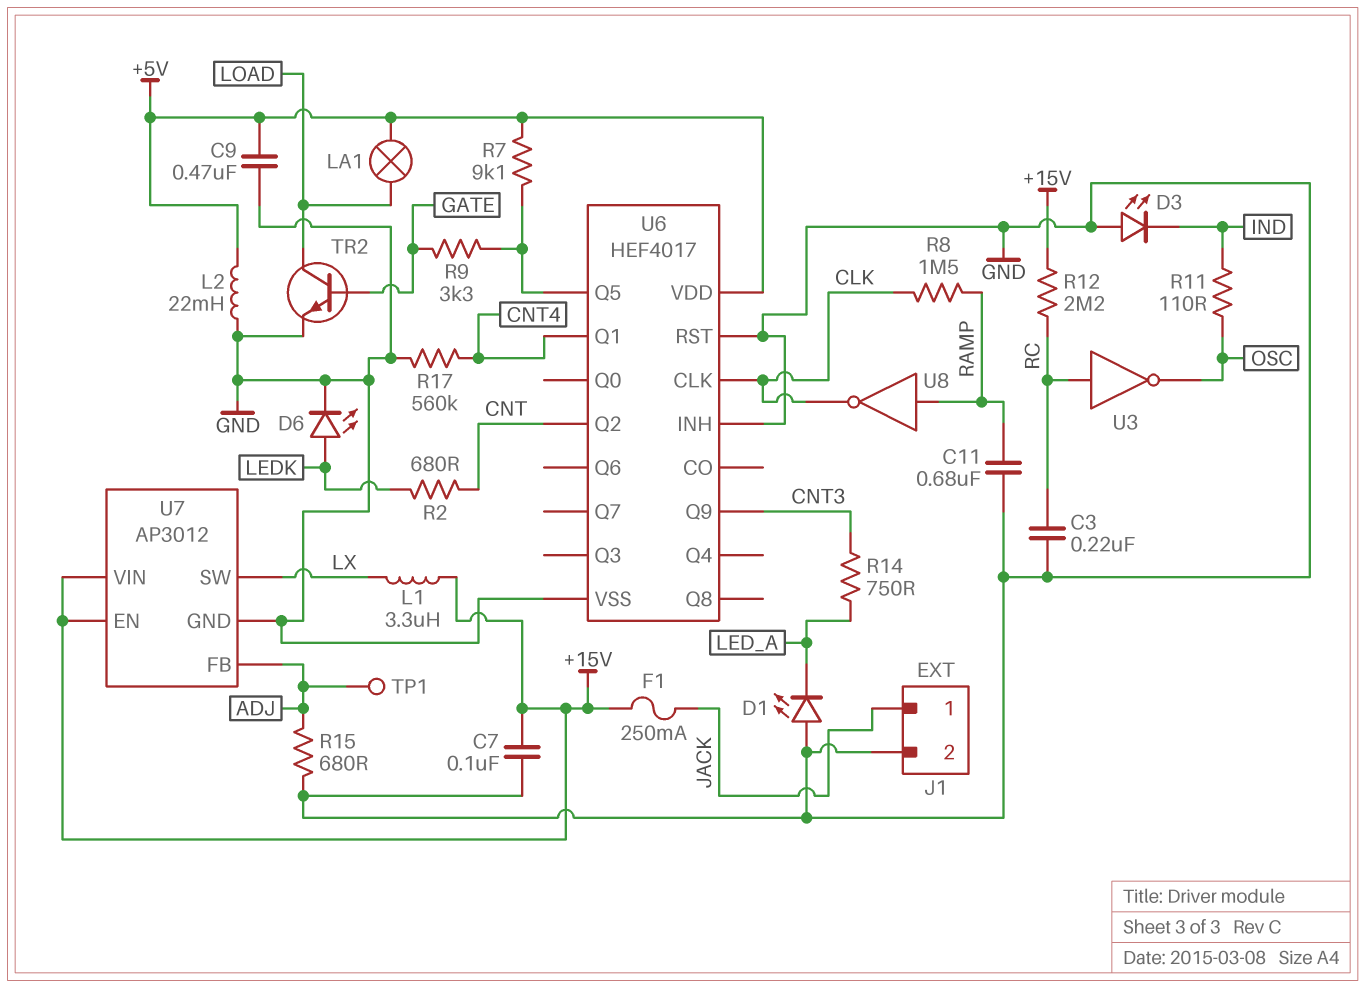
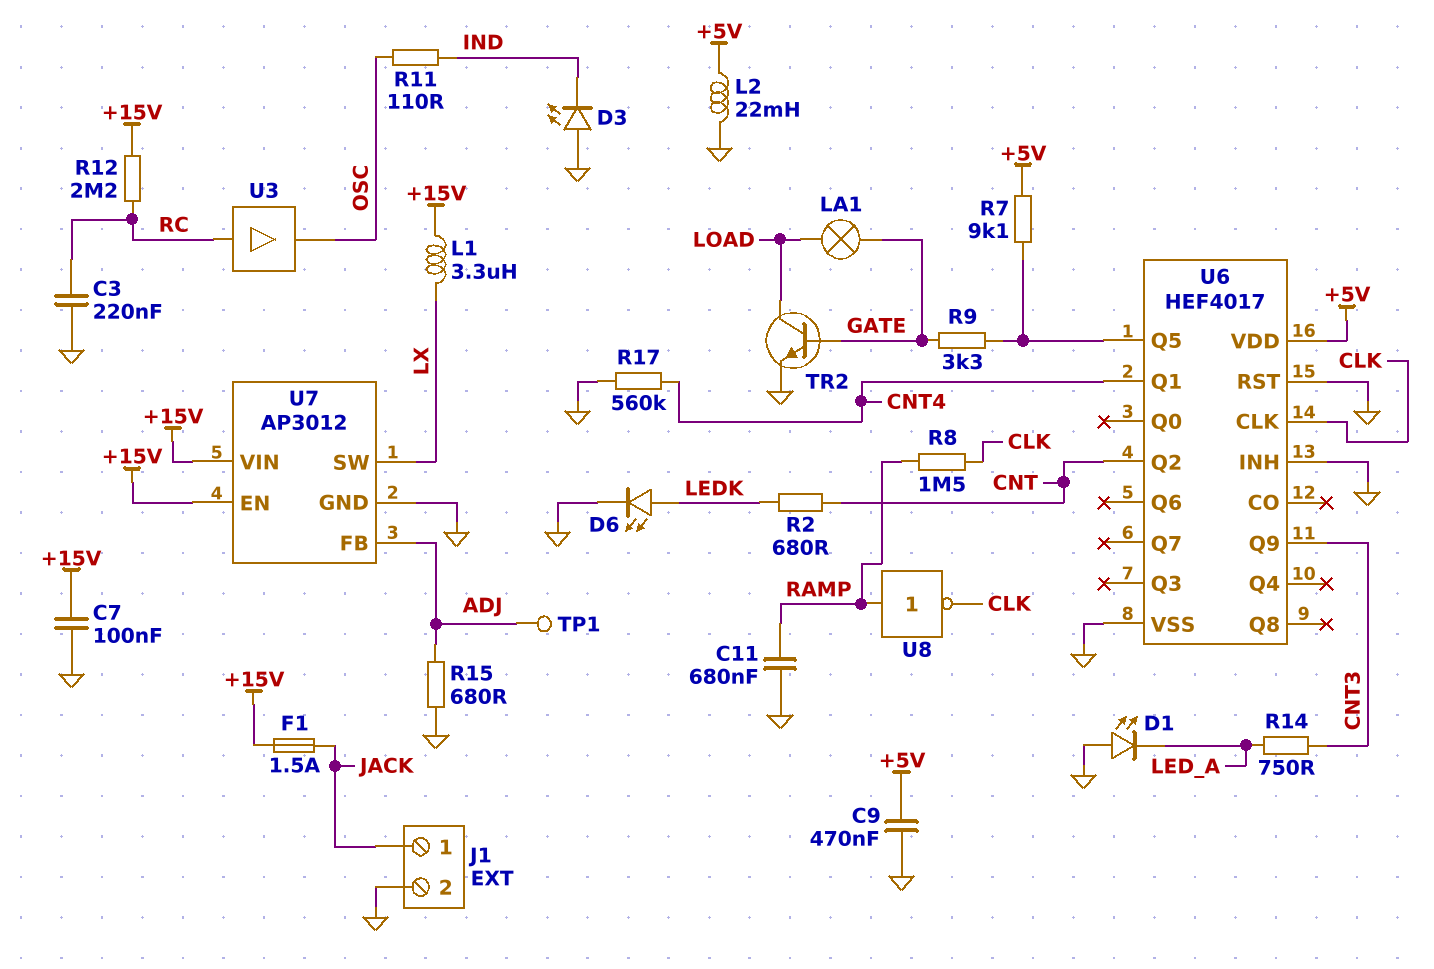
F1: 250mA (+15V, JACK) -> 1.5A (+15V, JACK)
LA1: lamp (+5V, LOAD) -> lamp (GATE, LOAD)
U3: NOT (in RC, out OSC) -> buffer (in RC, out OSC)

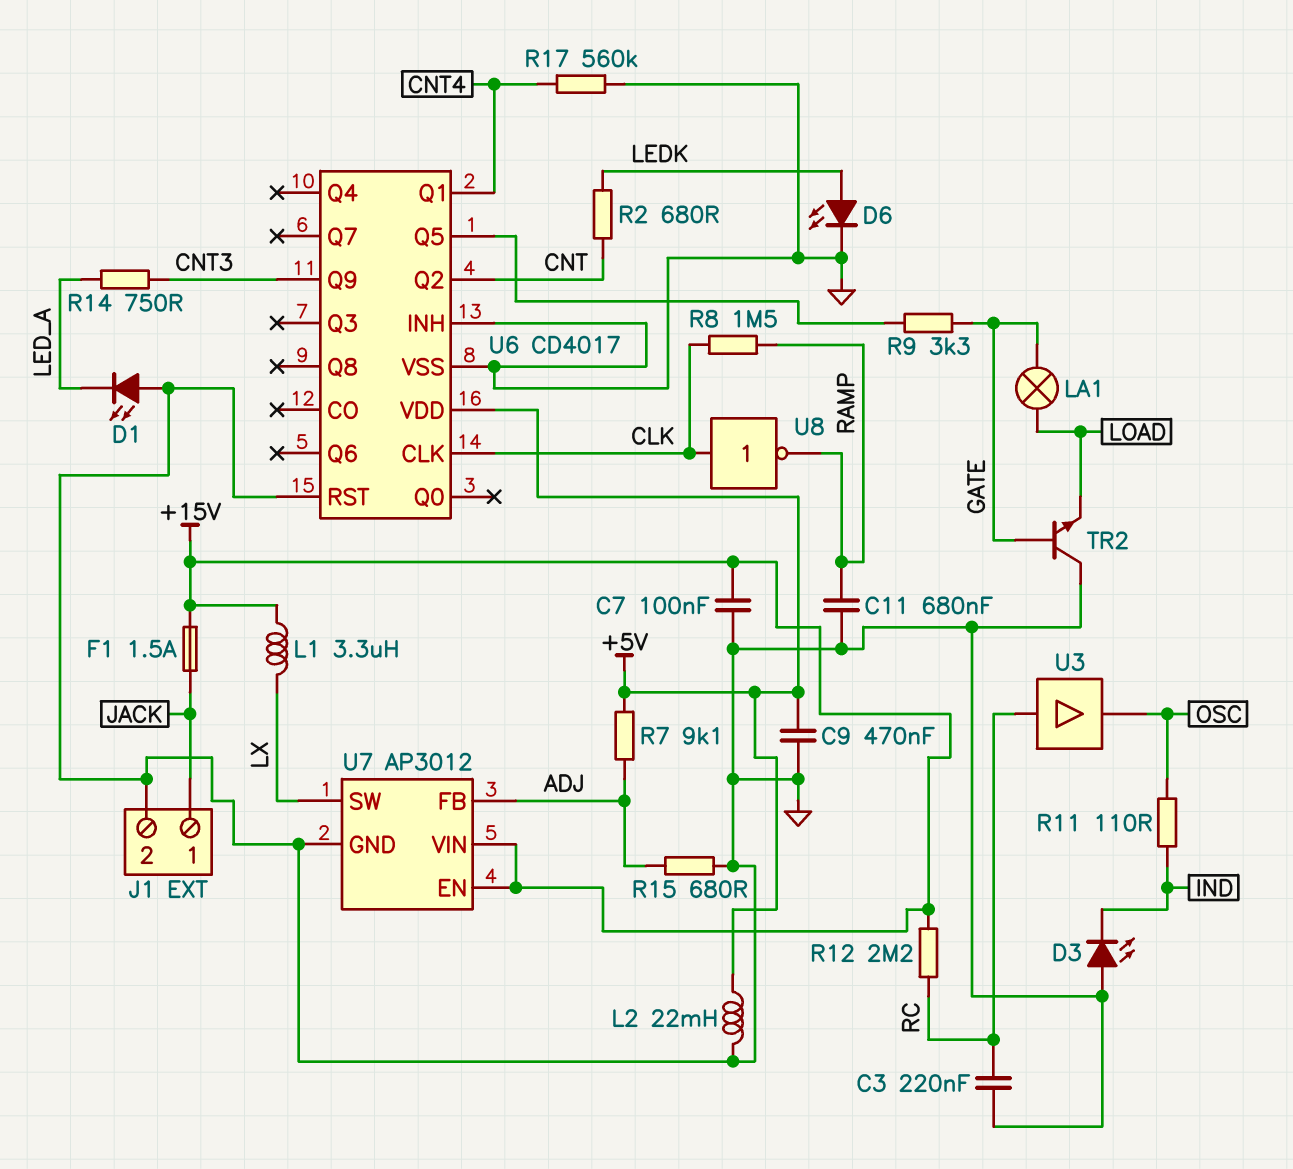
R7: 9.1k (+5V, U6/Q5) -> 9.1k (+5V, ADJ)
TP1: test point (ADJ) -> none
TR2: NPN (B GATE, C LOAD, E GND) -> NPN (B GATE, C GND, E LOAD)
U6: HEF4017 -> CD4017
U8: NOT (in RAMP, out CLK) -> NOT (in CLK, out RAMP)

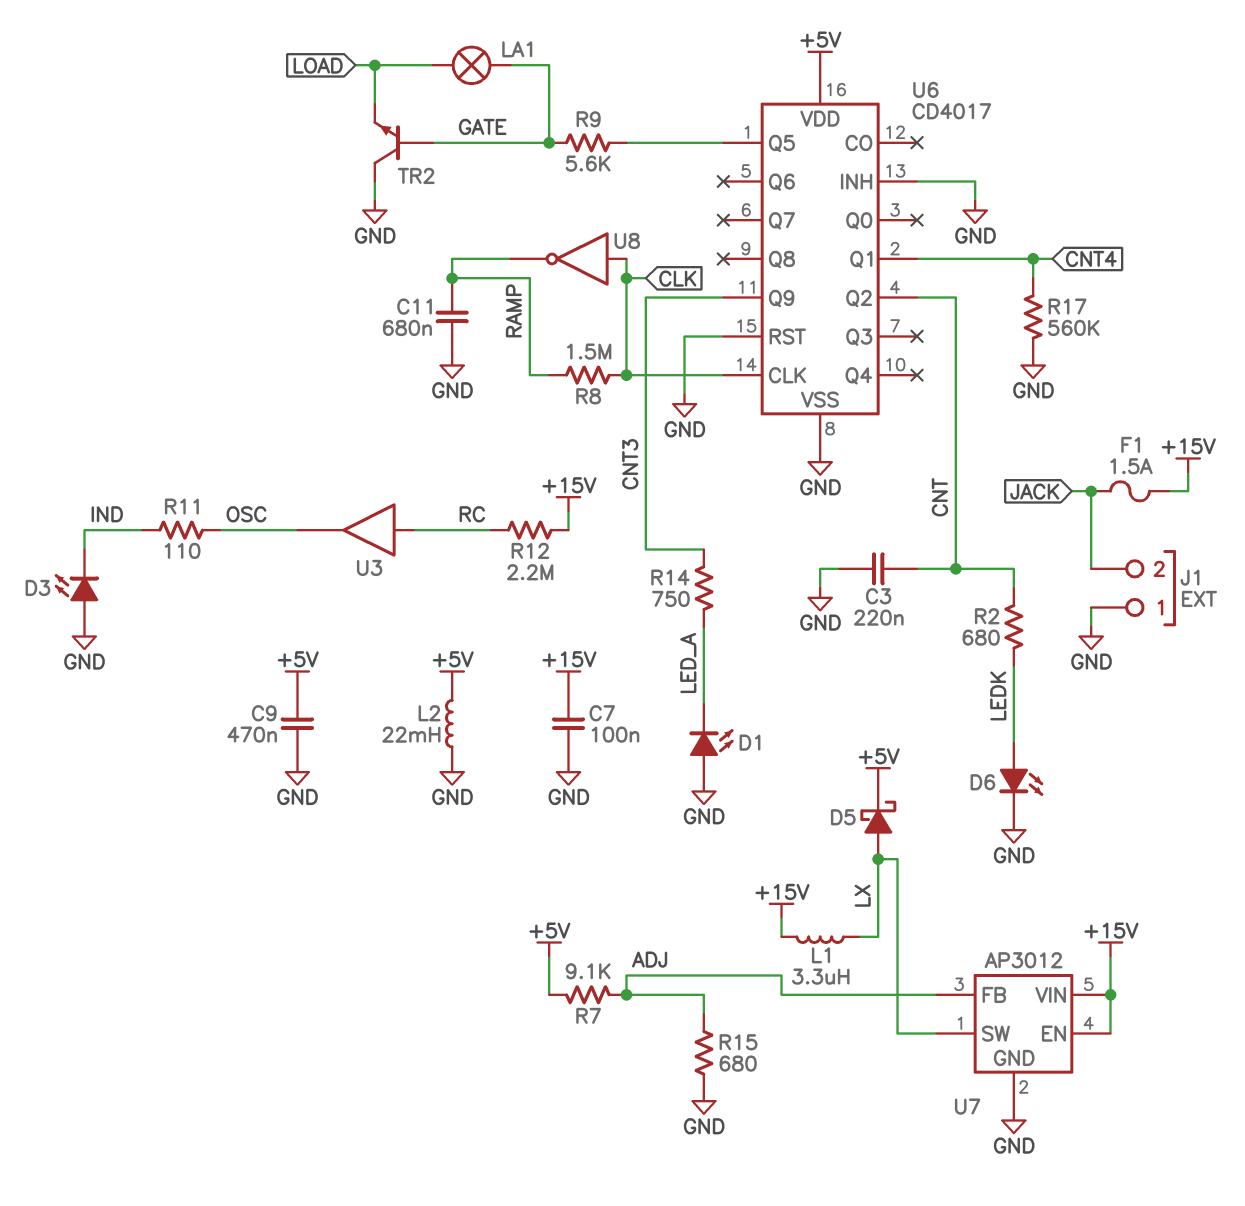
C3: 220nF (GND, RC) -> 220nF (CNT, GND)
D5: none -> schottky (A LX, K +5V)
J1 pin 1: JACK -> GND
J1 pin 2: GND -> JACK
R9: 3.3k (GATE, U6/Q5) -> 5.6k (GATE, U6/Q5)

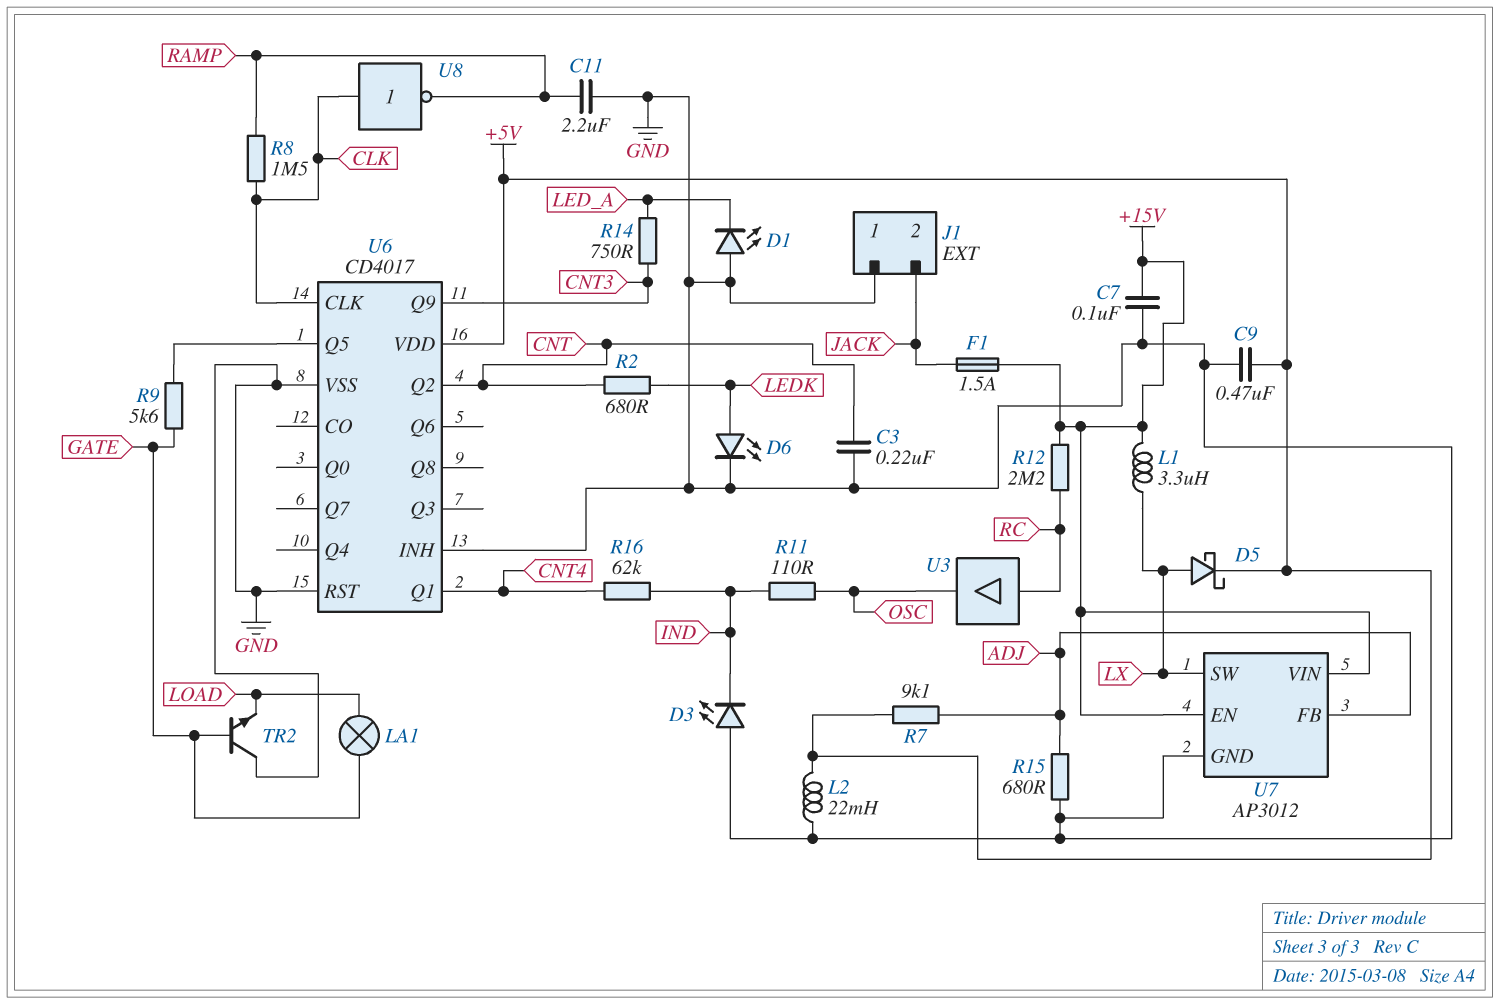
C11: 680nF (GND, RAMP) -> 2.2uF (GND, RAMP)
R16: none -> 62k (CNT4, IND)
R17: 560k (CNT4, GND) -> none

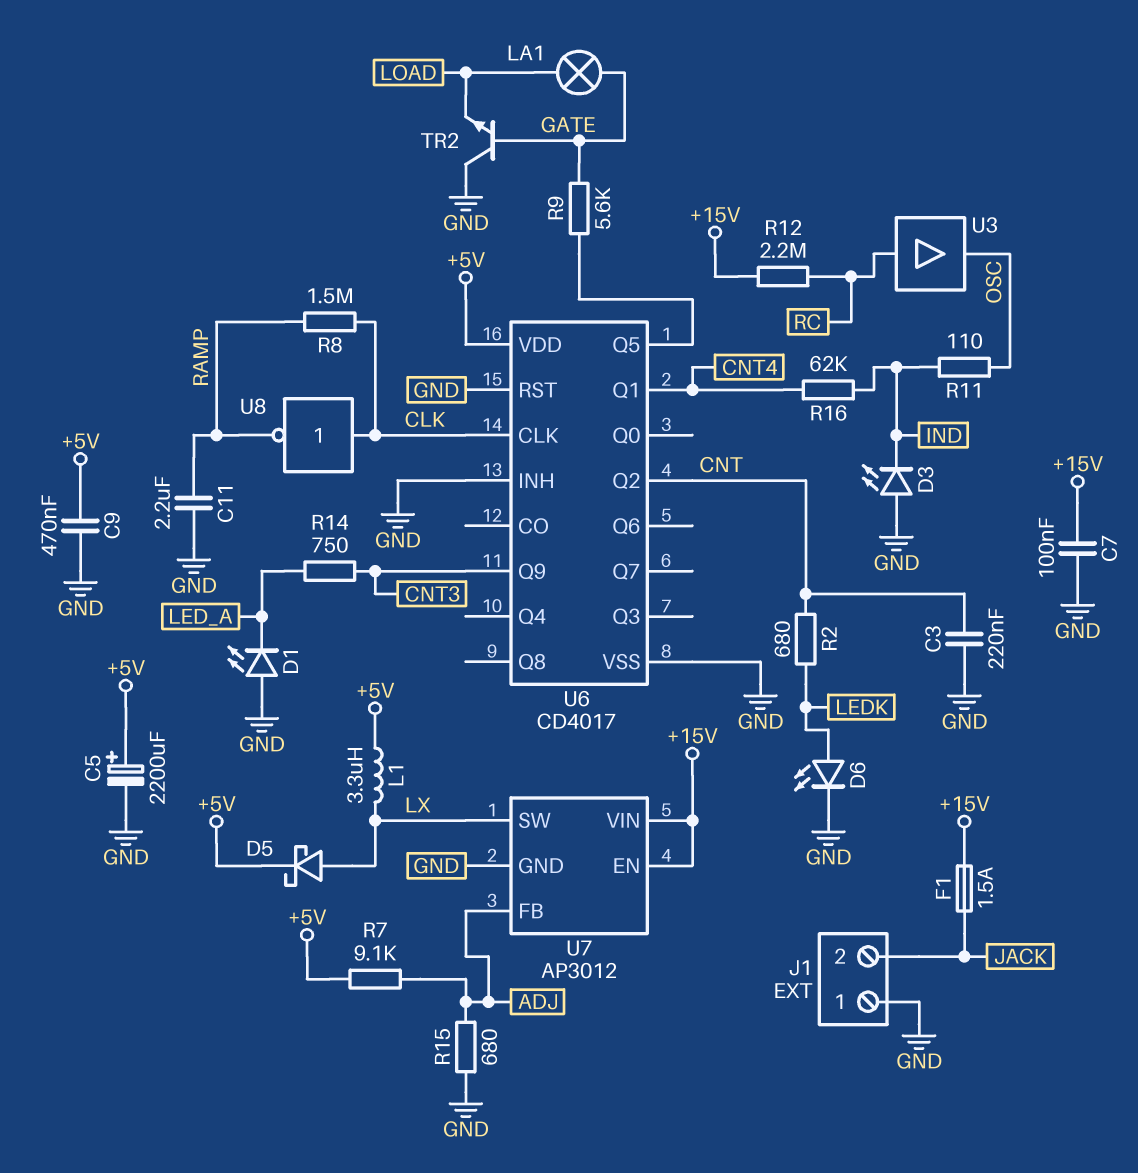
C5: none -> 2200uF (plus +5V, minus GND)
L1: 3.3uH (+15V, LX) -> 3.3uH (+5V, LX)
L2: 22mH (+5V, GND) -> none

